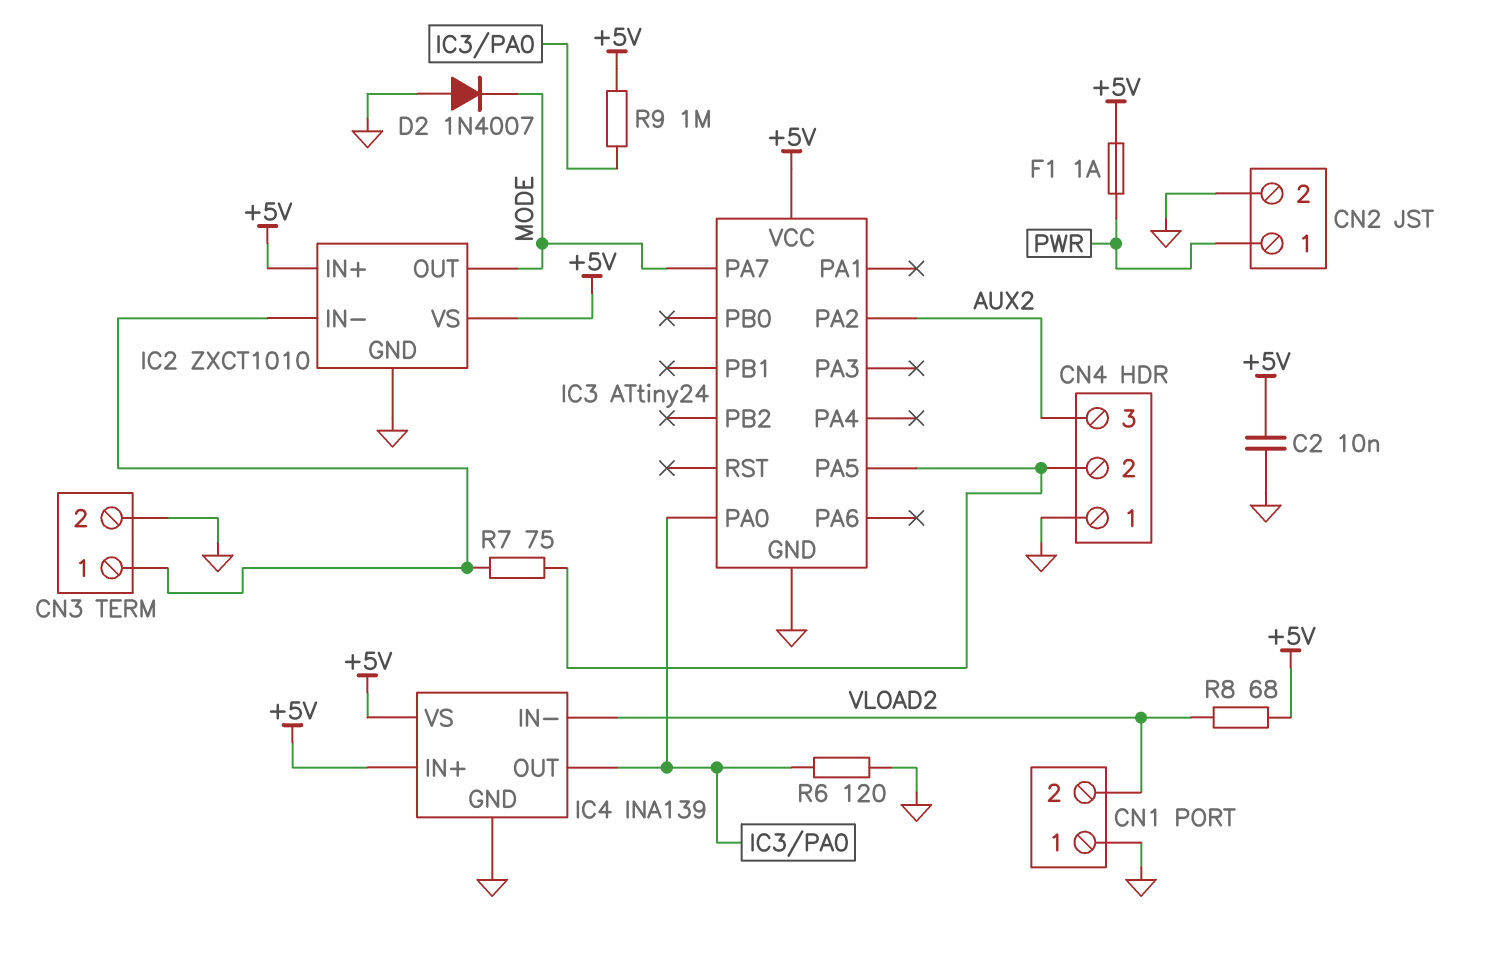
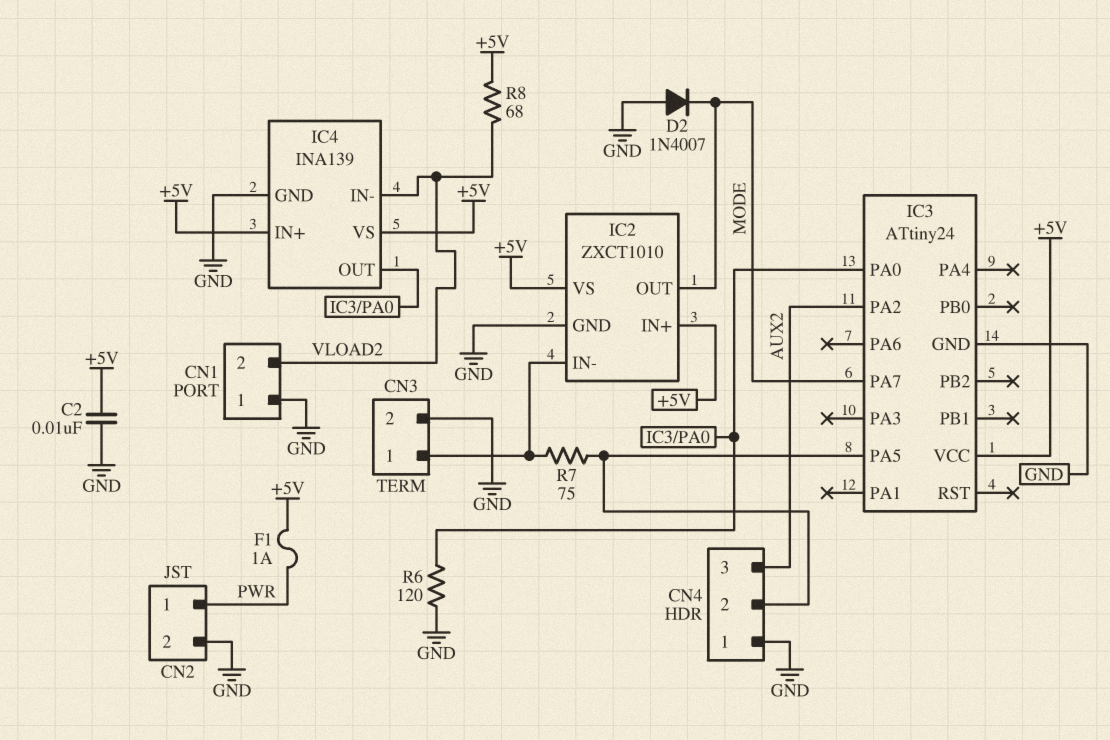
R9: 1M (+5V, IC3/PA0) -> none

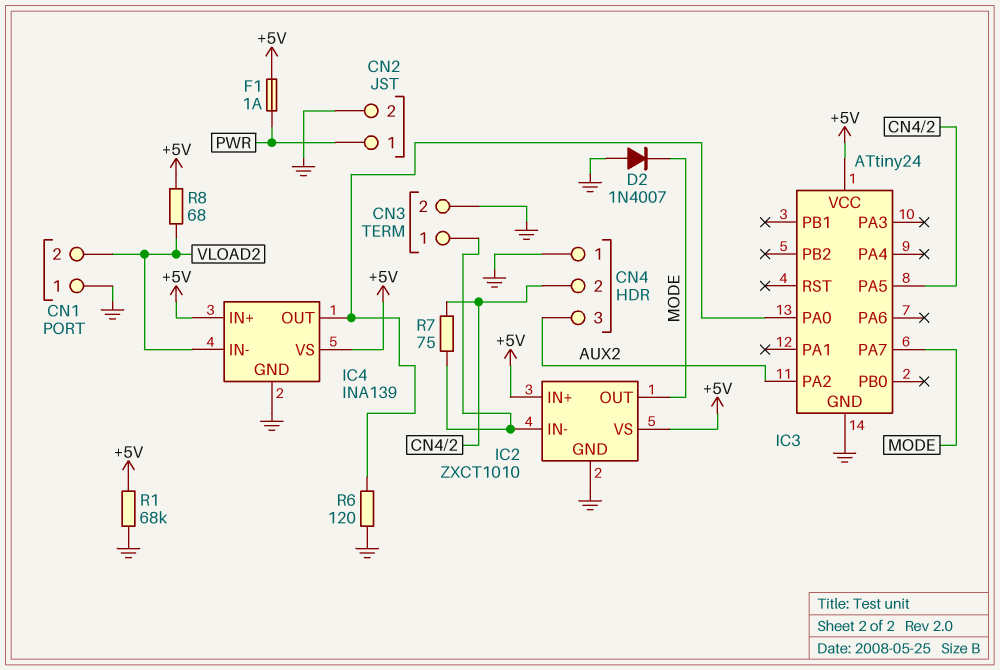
C2: 10nF (+5V, GND) -> none
R1: none -> 68k (+5V, GND)

